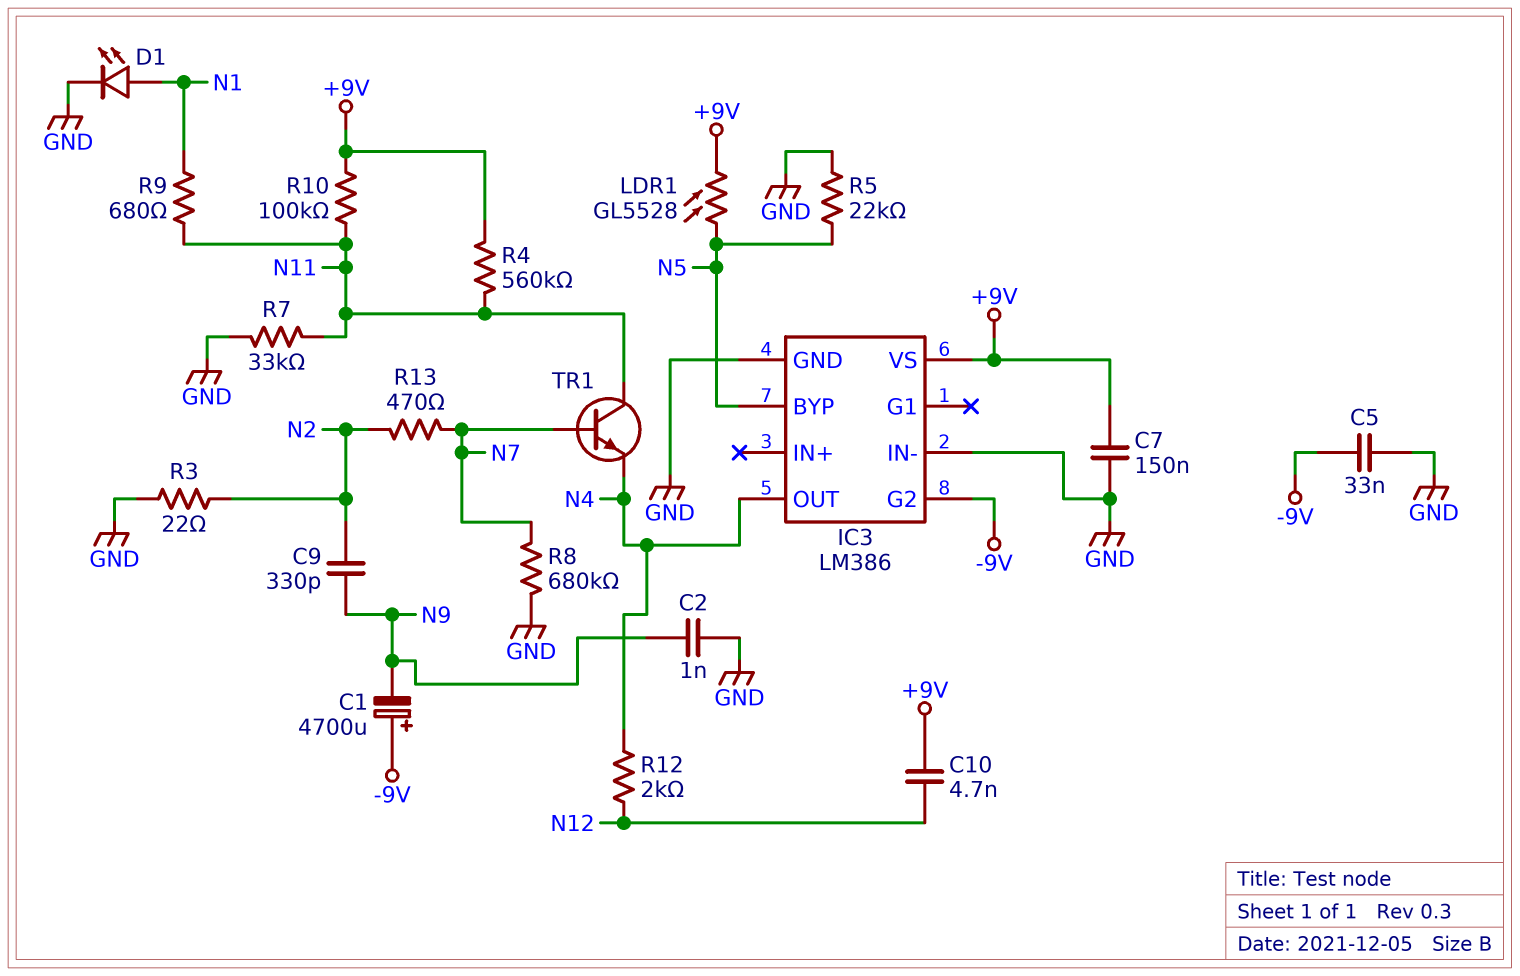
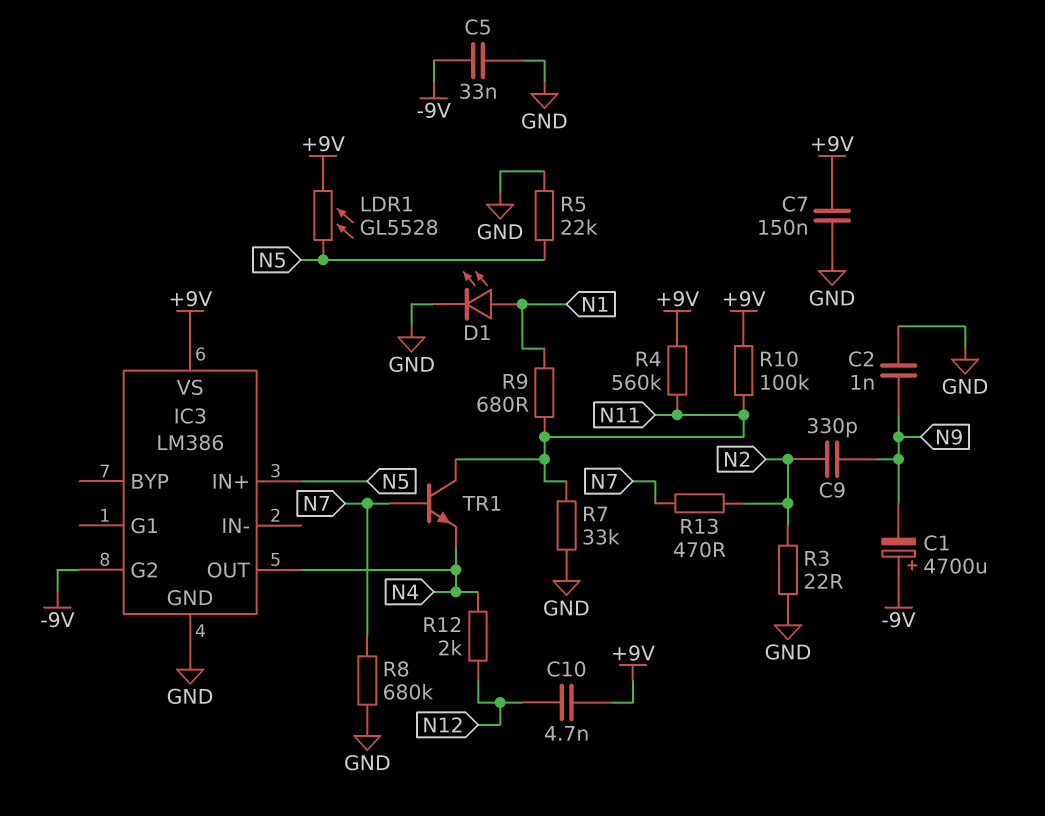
IC3 pin BYP: N5 -> none
IC3 pin IN+: none -> N5
IC3 pin IN-: GND -> none

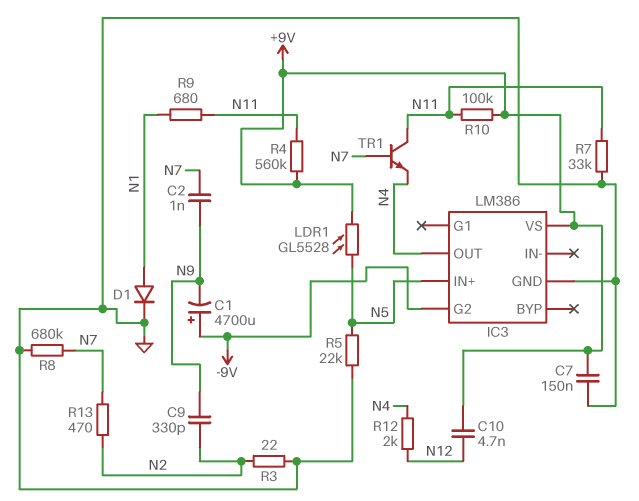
C2: 1nF (GND, N9) -> 1nF (N7, N9)
C5: 33nF (-9V, GND) -> none
D1: LED (A N1, K GND) -> diode (A N1, K GND)

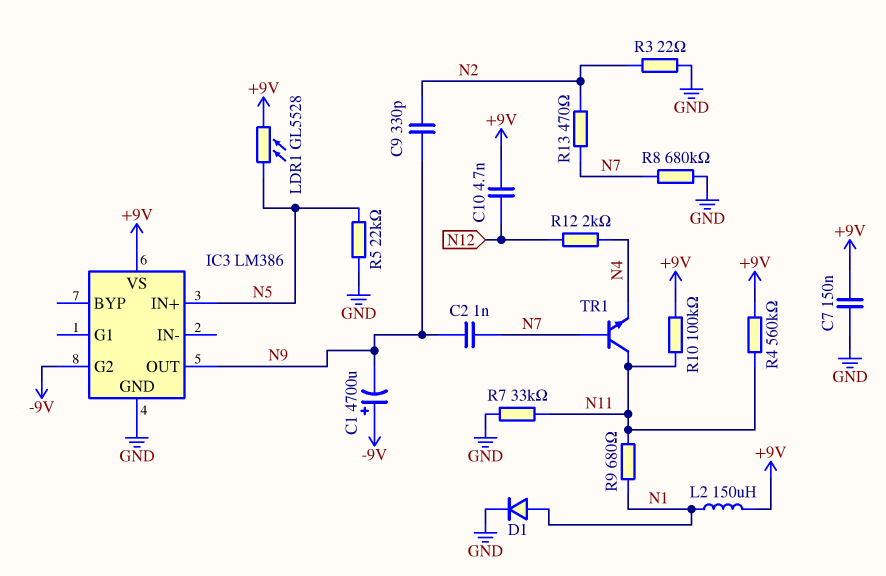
IC3 pin OUT: N4 -> N9
L2: none -> 150uH (+9V, N1)

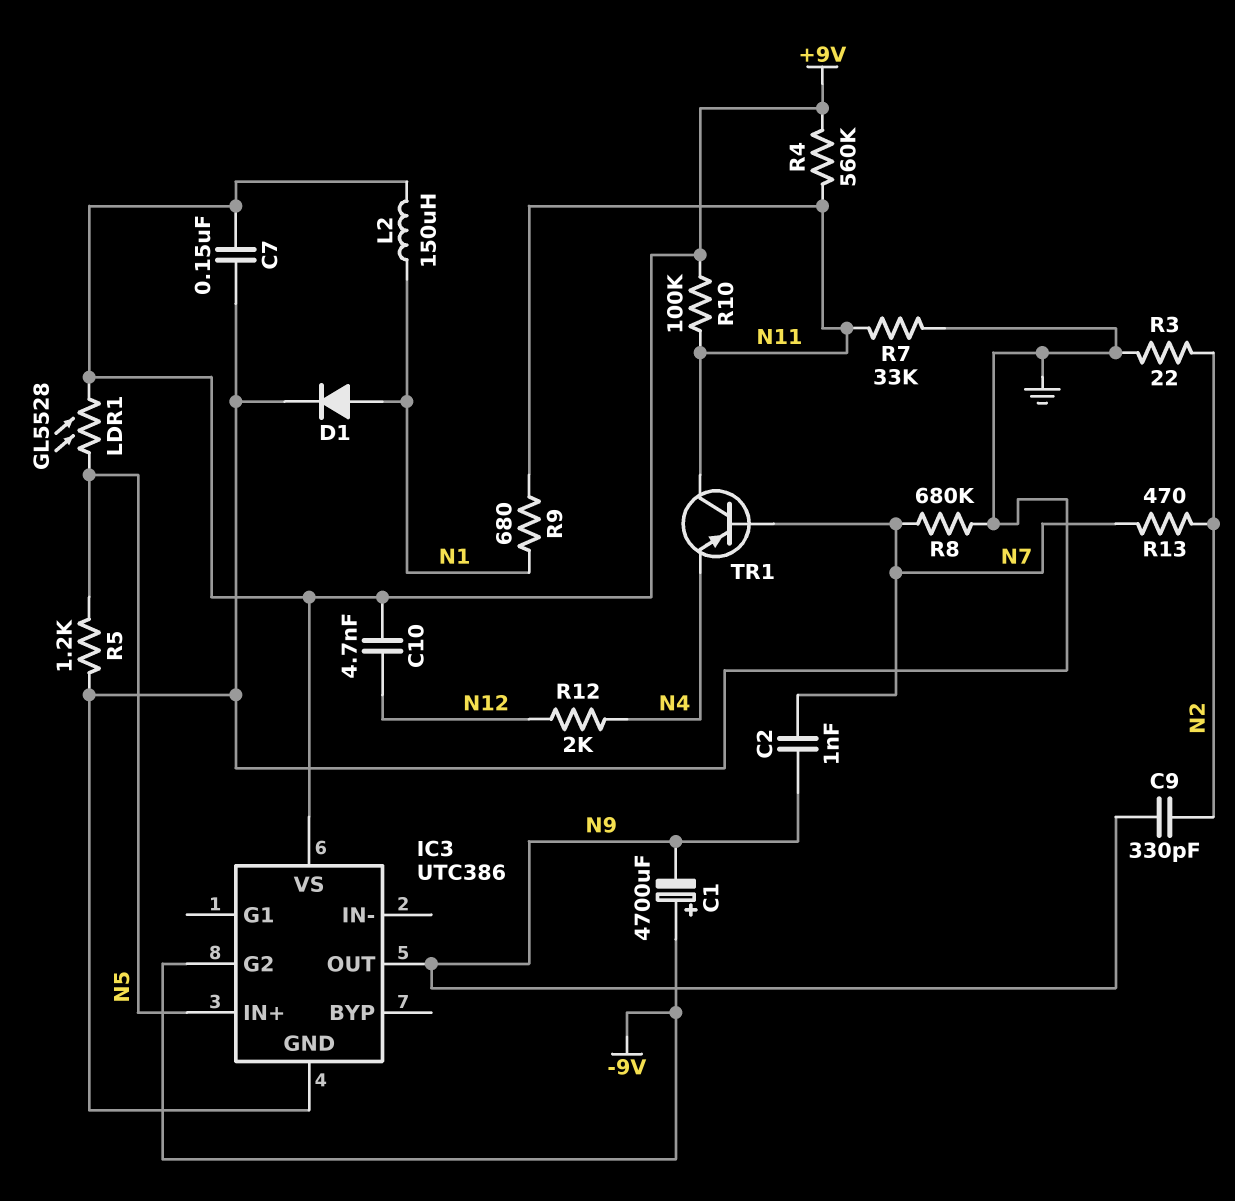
IC3: LM386 -> UTC386
R5: 22k (GND, N5) -> 1.2k (GND, N5)
TR1: NPN (B N7, C N11, E N4) -> PNP (B N7, C N11, E N4)

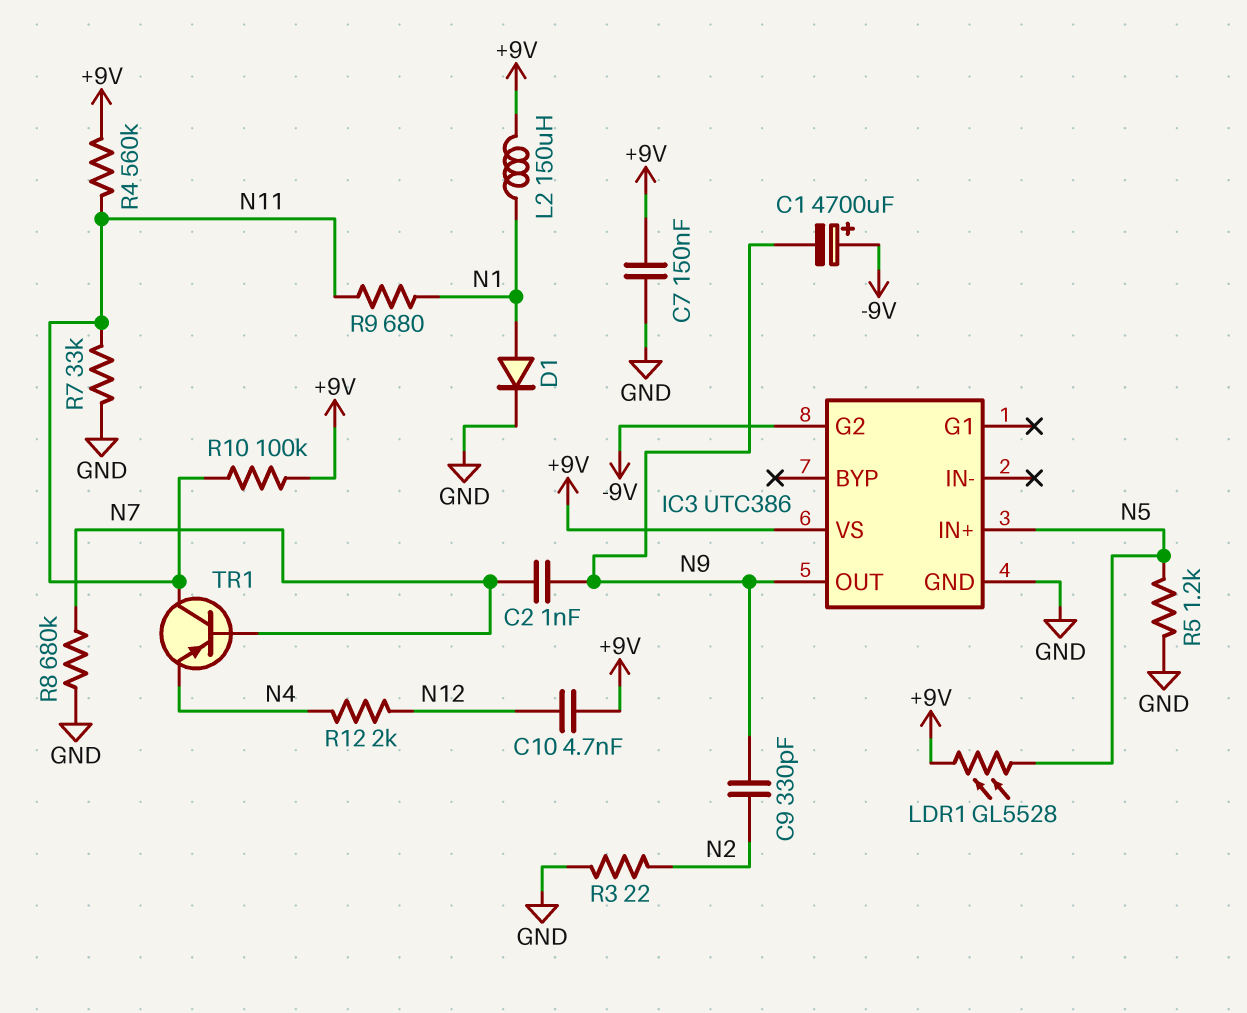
R13: 470 (N2, N7) -> none

